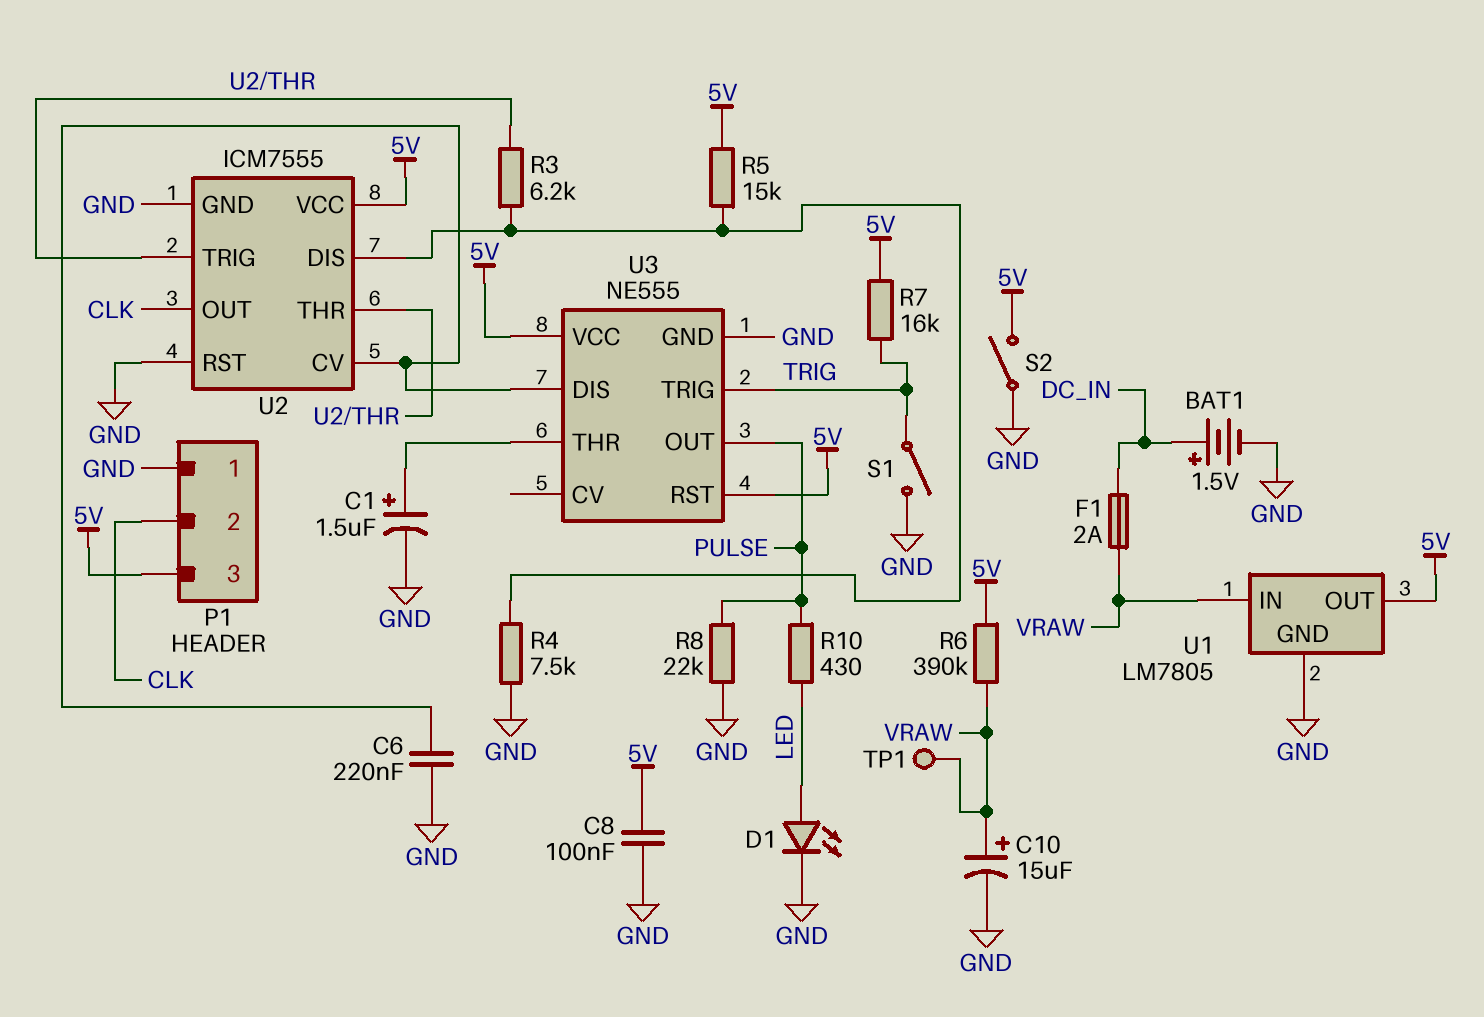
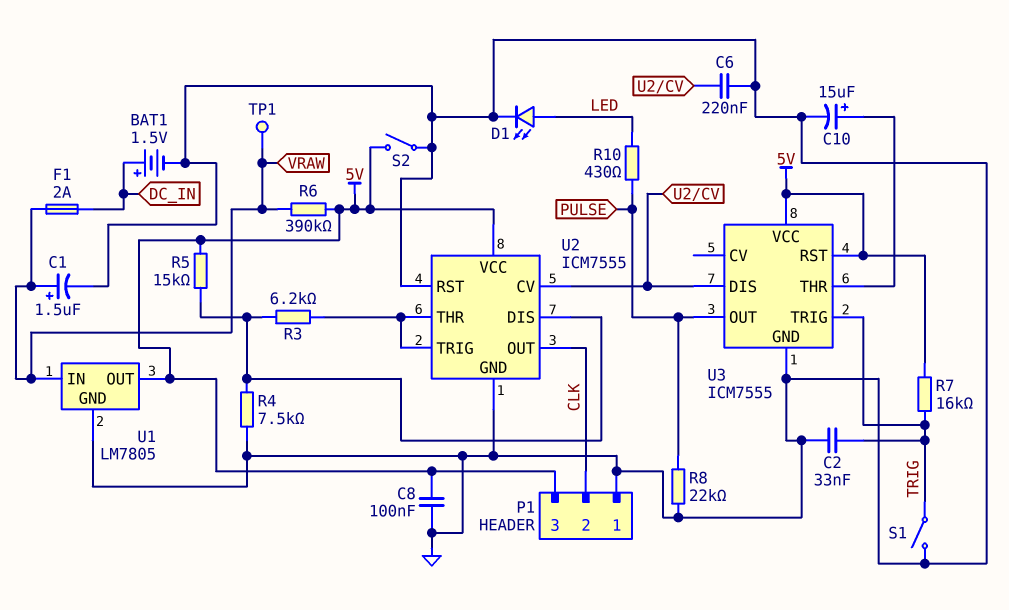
C1: 1.5uF (plus U3/THR, minus GND) -> 1.5uF (plus VRAW, minus GND)
C2: none -> 33nF (GND, TRIG)
C10: 15uF (plus VRAW, minus GND) -> 15uF (plus U3/THR, minus GND)
U3: NE555 -> ICM7555

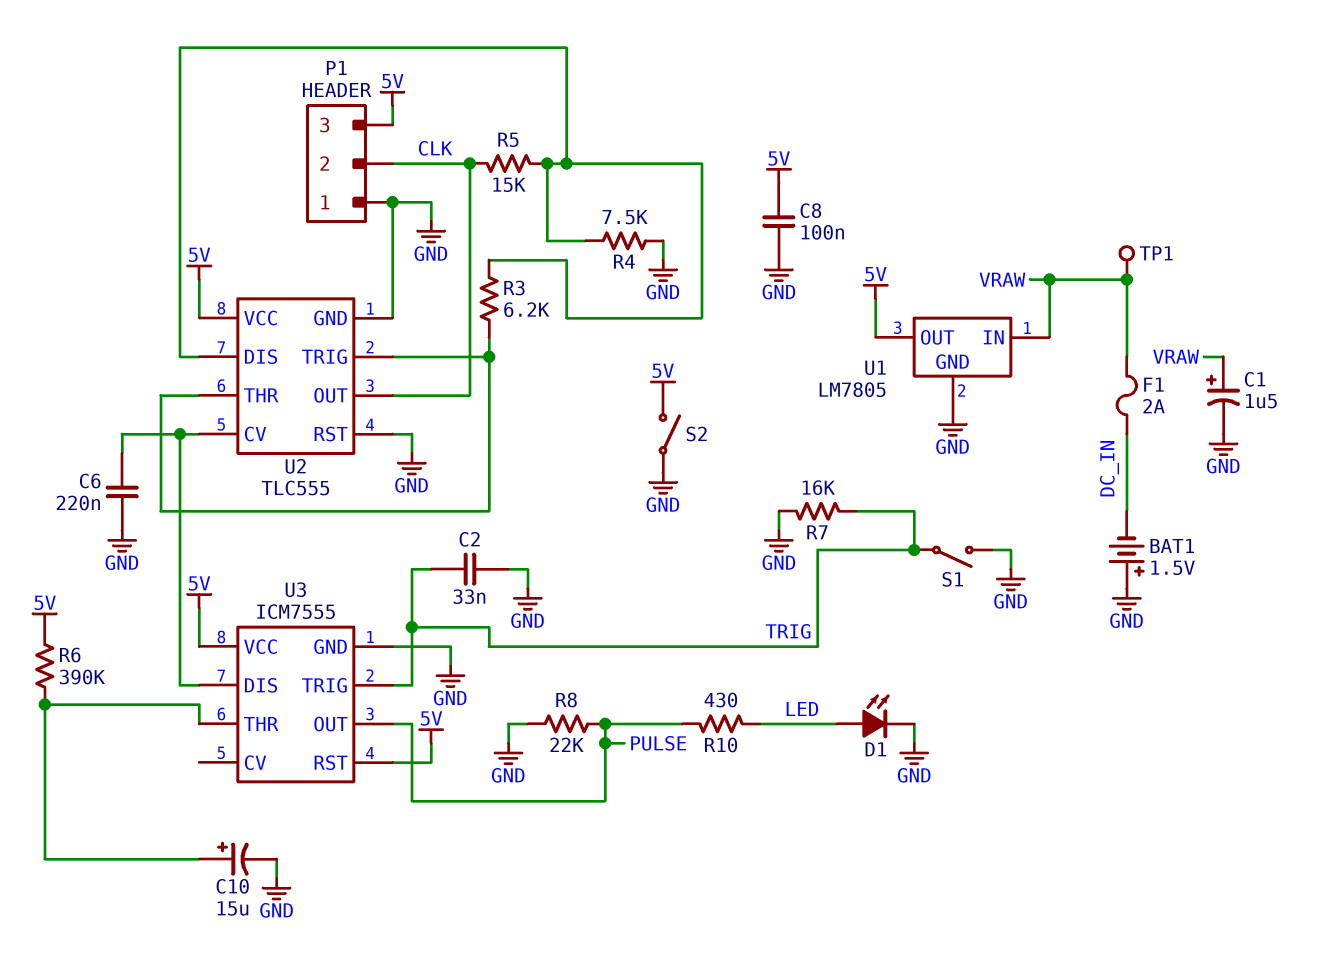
BAT1: 1.5V (plus DC_IN, minus GND) -> 1.5V (plus GND, minus DC_IN)
R5: 15k (5V, U2/DIS) -> 15k (CLK, U2/DIS)
R6: 390k (5V, VRAW) -> 390k (5V, U3/THR)
R7: 16k (5V, TRIG) -> 16k (GND, TRIG)
U2: ICM7555 -> TLC555

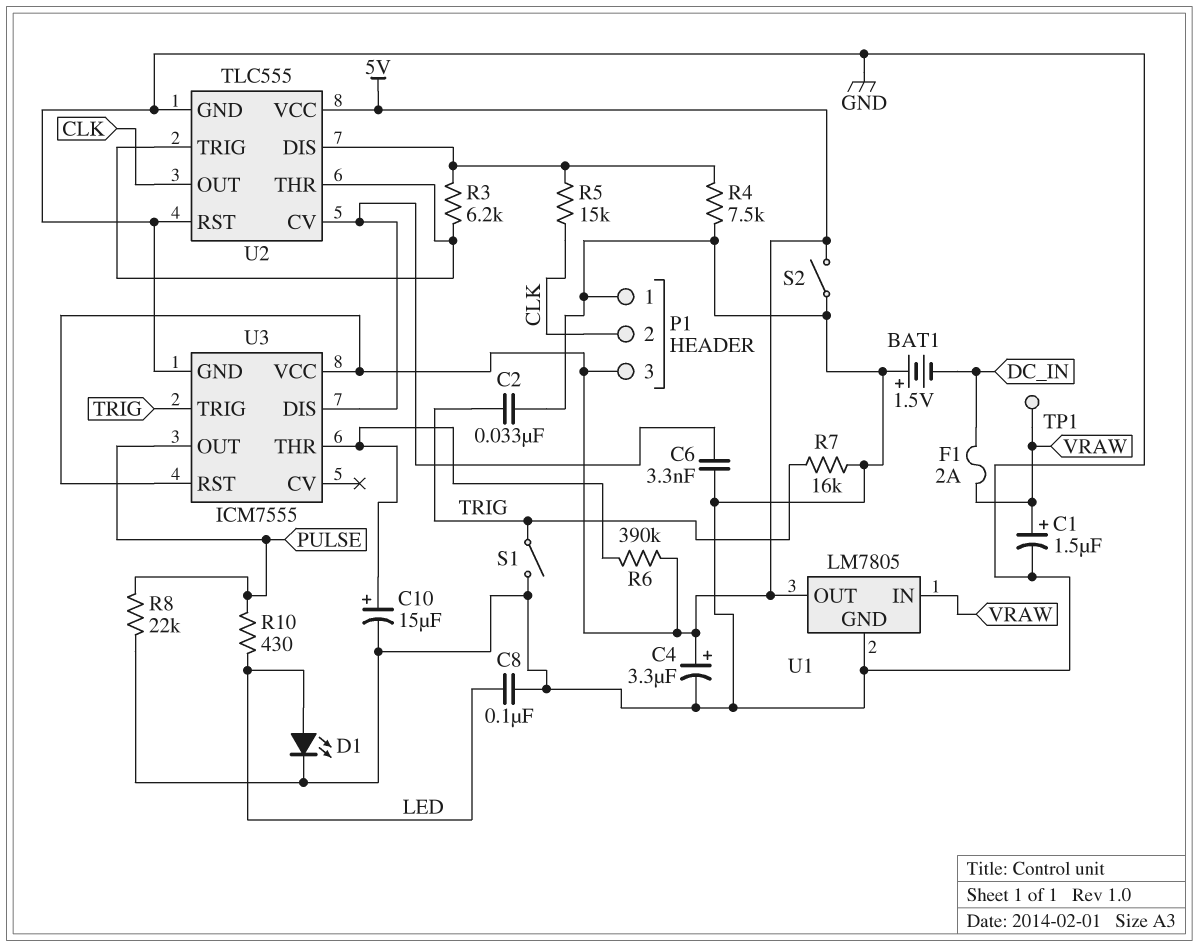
C4: none -> 3.3uF (plus 5V, minus GND)
C6: 220nF (GND, U2/CV) -> 3.3nF (GND, U2/CV)
C8: 100nF (5V, GND) -> 100nF (GND, LED)

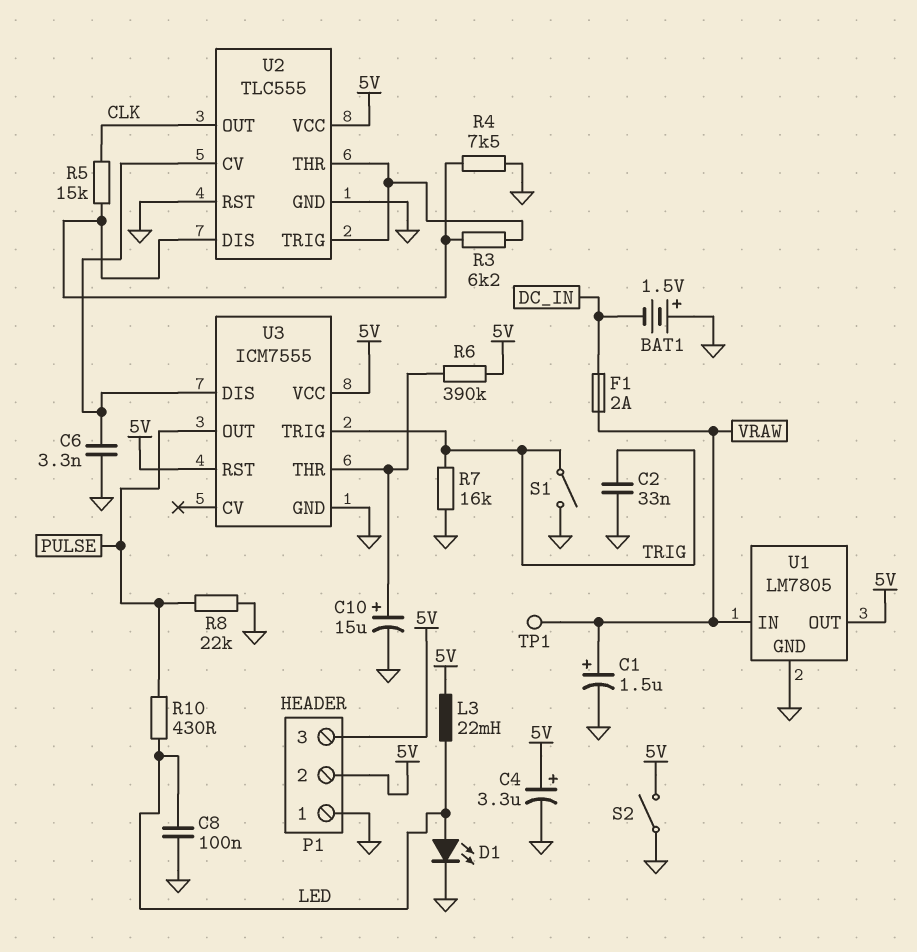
L3: none -> 22mH (5V, LED)
P1 pin 2: CLK -> 5V

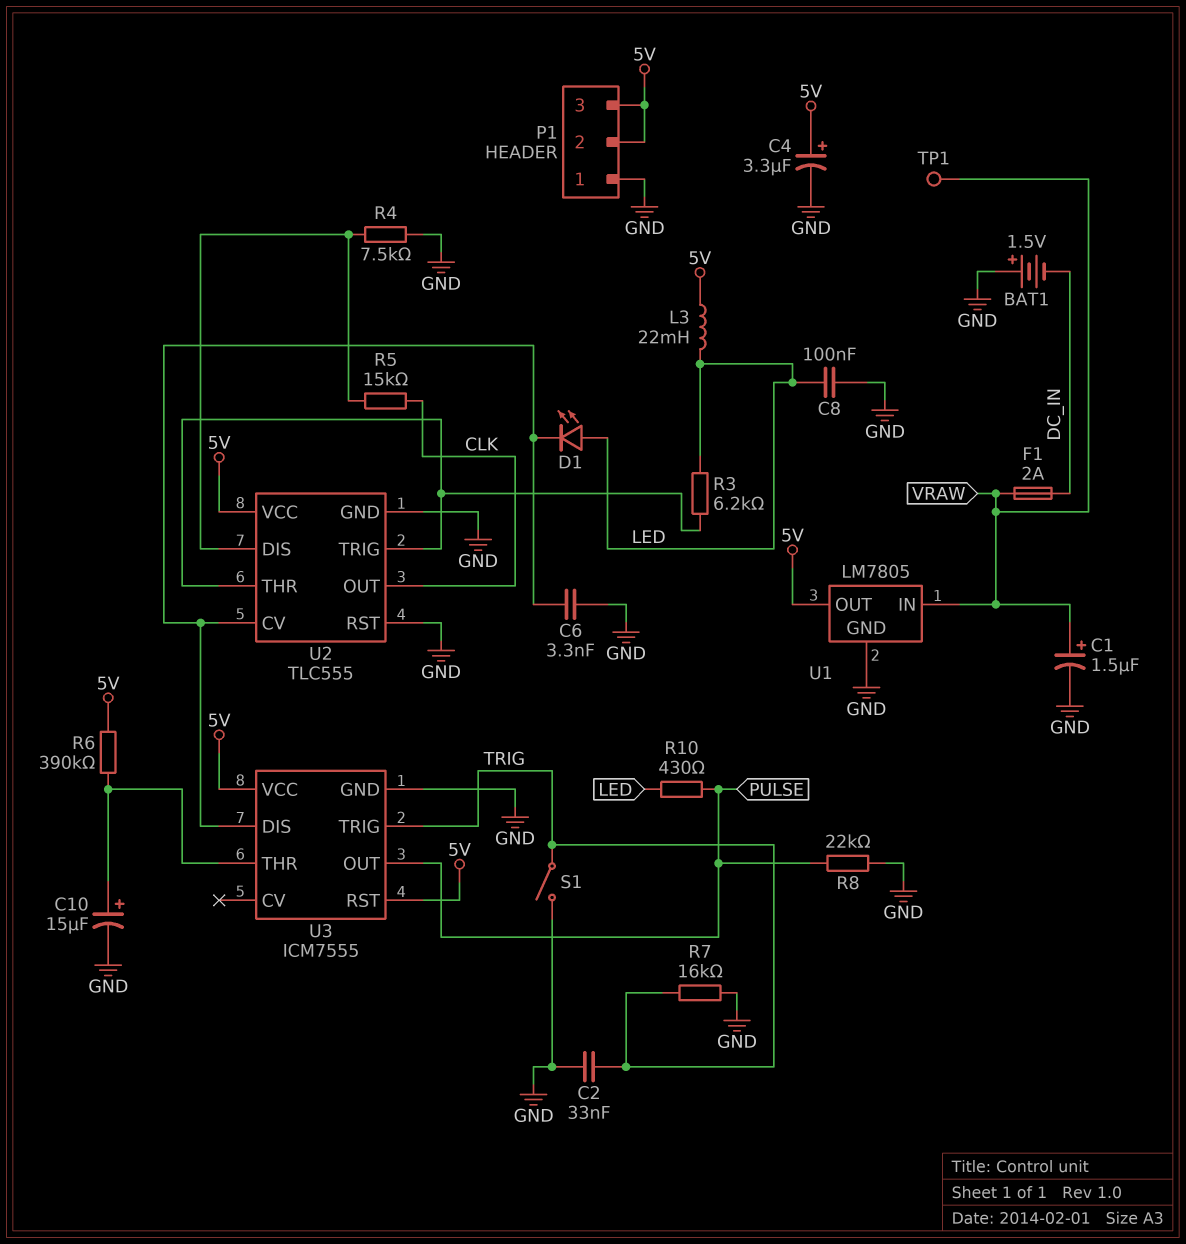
D1: LED (A LED, K GND) -> LED (A LED, K U2/CV)
R3: 6.2k (U2/DIS, U2/THR) -> 6.2k (LED, U2/THR)
S2: switch (5V, GND) -> none

